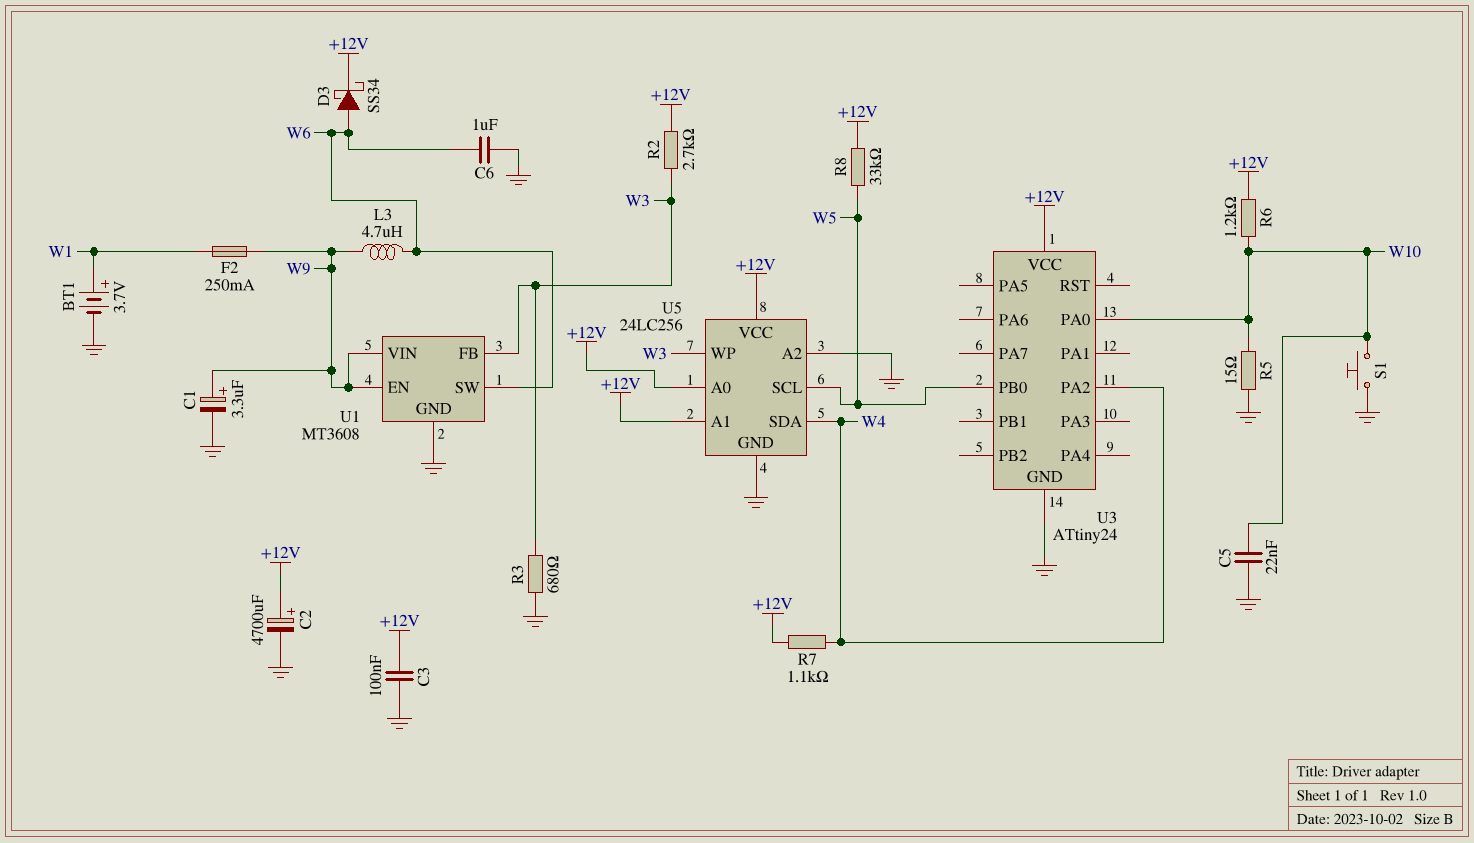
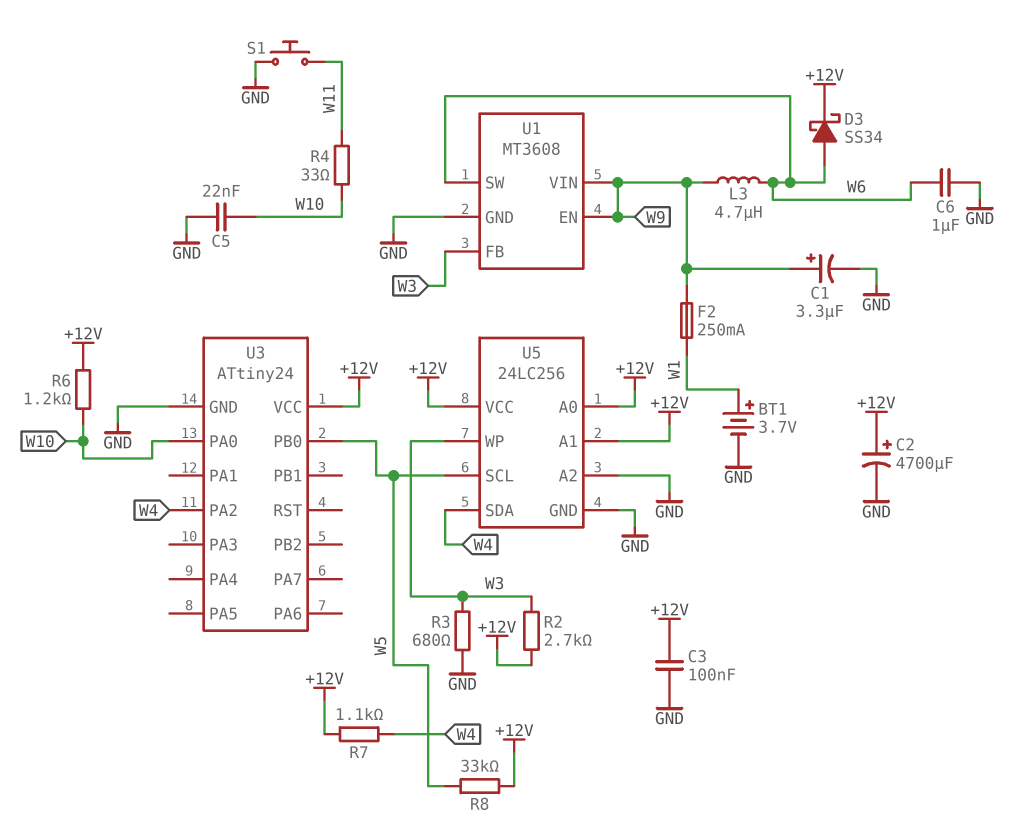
R4: none -> 33 (W10, W11)
R5: 15 (GND, W10) -> none
S1: button (GND, W10) -> button (GND, W11)

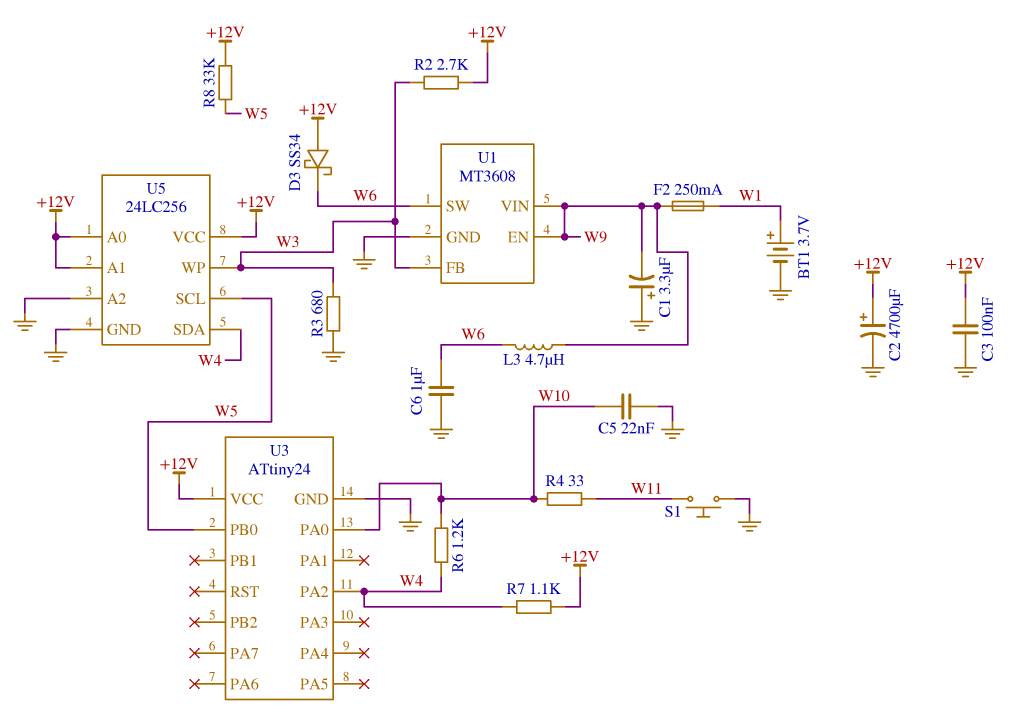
C1: 3.3uF (plus W9, minus GND) -> 3.3uF (plus GND, minus W9)
D3: schottky SS34 (A W6, K +12V) -> schottky SS34 (A +12V, K W6)
R6: 1.2k (+12V, W10) -> 1.2k (W4, W10)

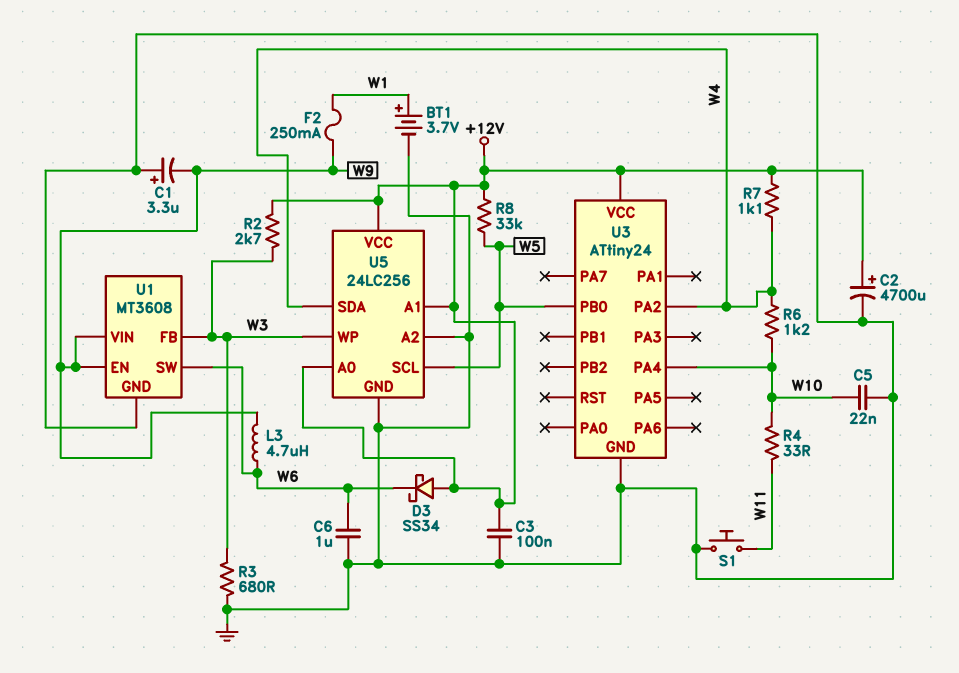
U3 pin PA0: W10 -> none
U3 pin PA4: none -> W10

